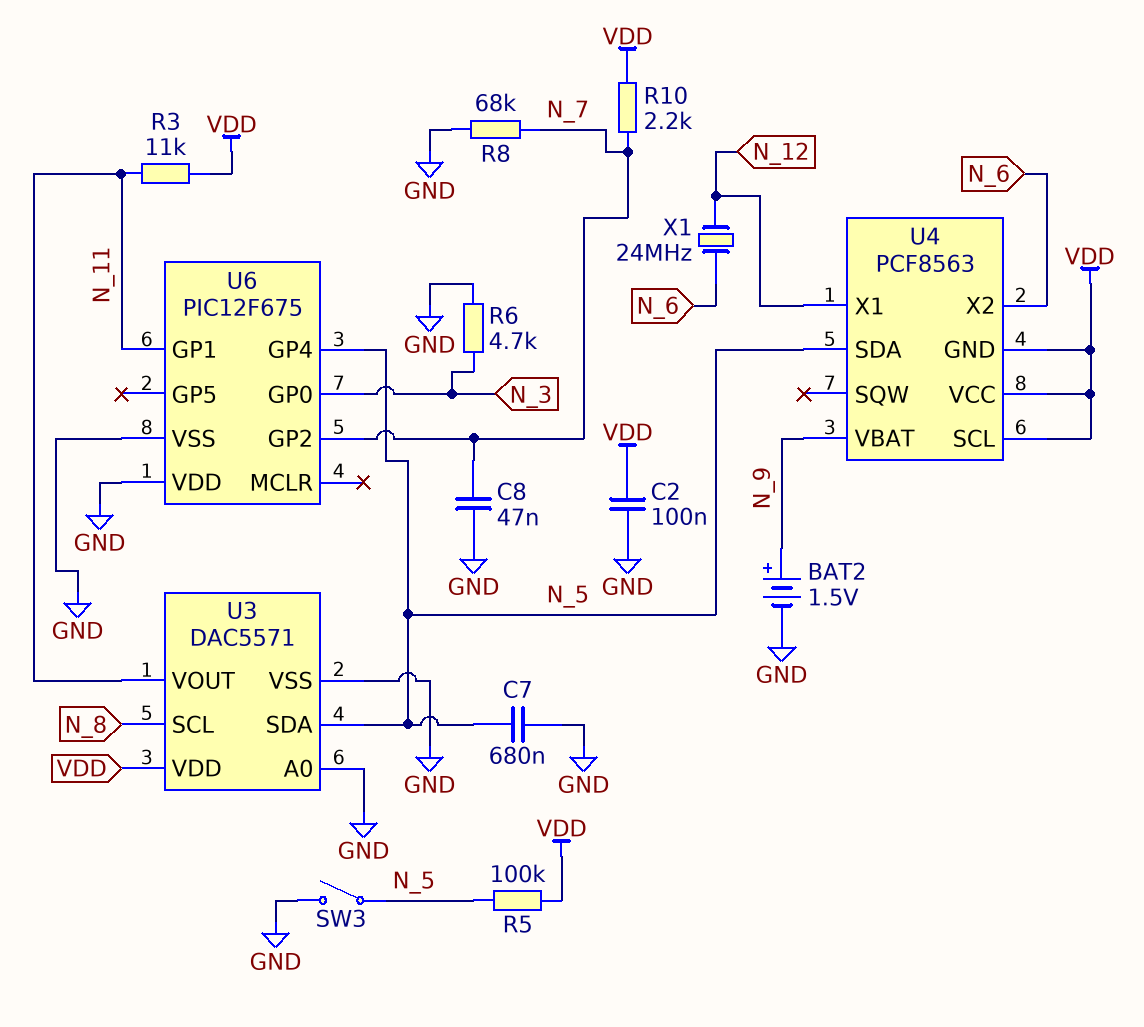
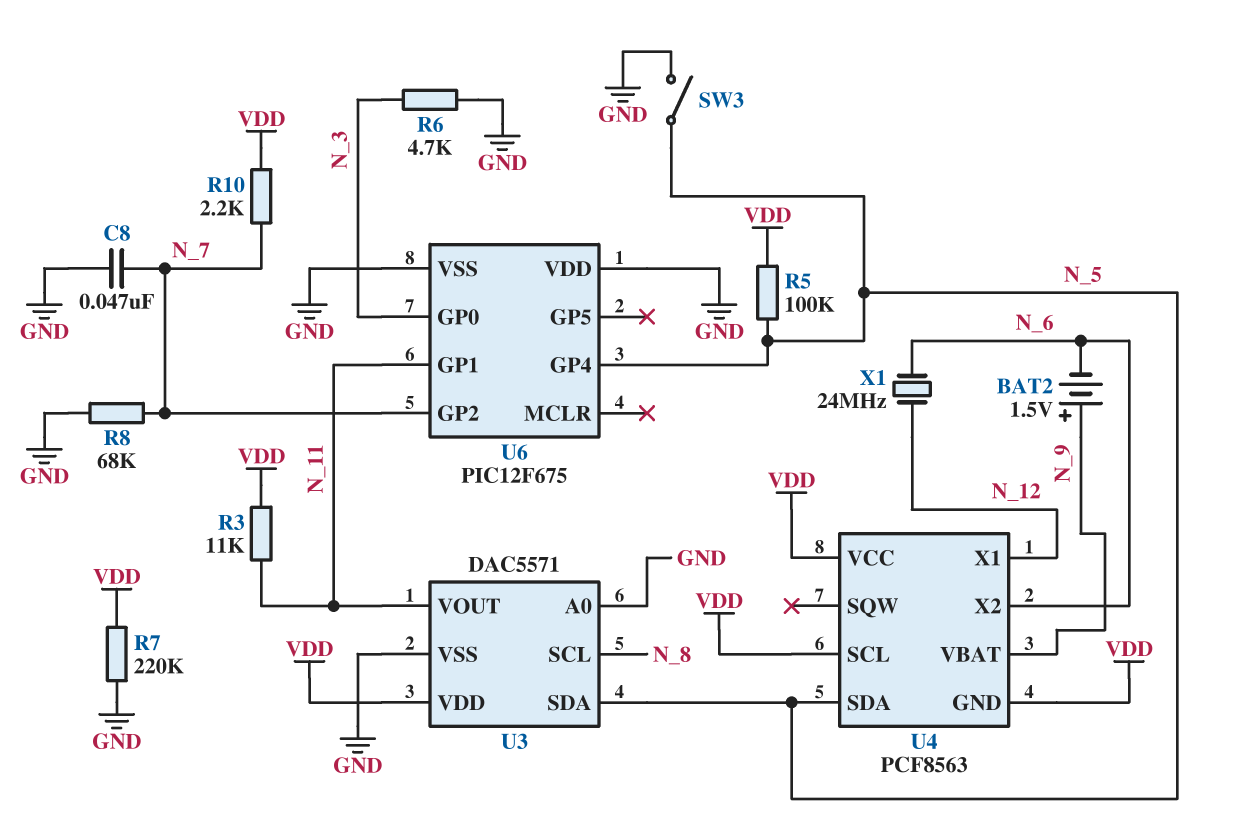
BAT2: 1.5V (plus N_9, minus GND) -> 1.5V (plus N_9, minus N_6)
C2: 100nF (GND, VDD) -> none
C7: 680nF (GND, N_5) -> none
R7: none -> 220k (GND, VDD)

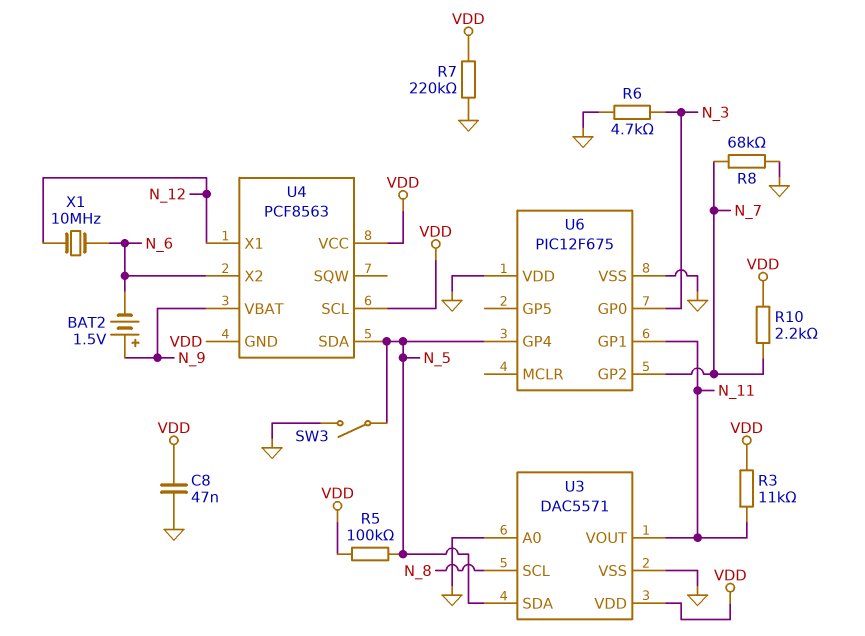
C8: 47nF (GND, N_7) -> 47nF (GND, VDD)
X1: 24MHz (N_6, N_12) -> 10MHz (N_6, N_12)

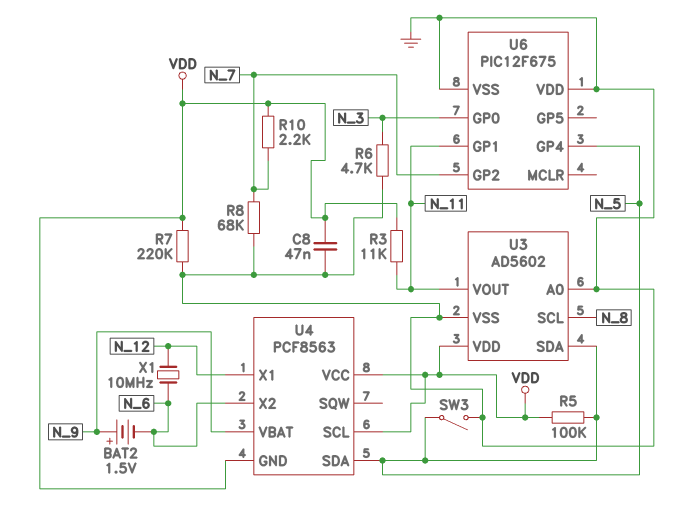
U3: DAC5571 -> AD5602

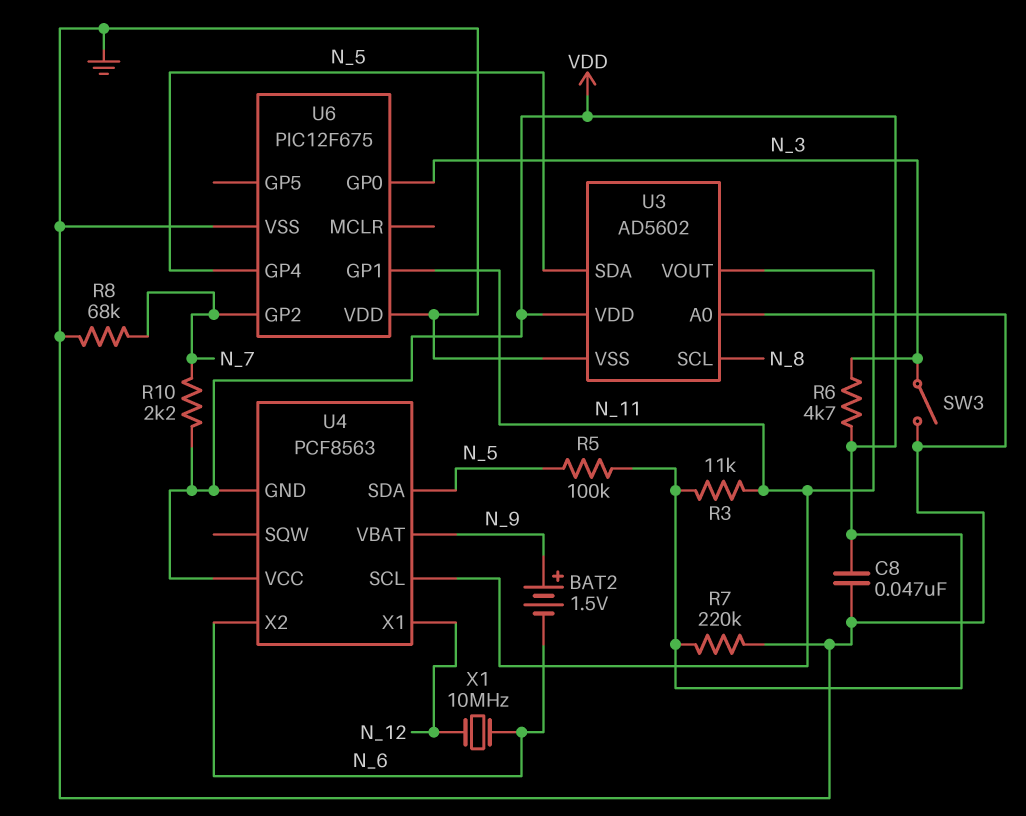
R6: 4.7k (GND, N_3) -> 4.7k (N_3, VDD)
SW3: switch (GND, N_5) -> switch (GND, N_3)
U4 pin SCL: VDD -> N_11

